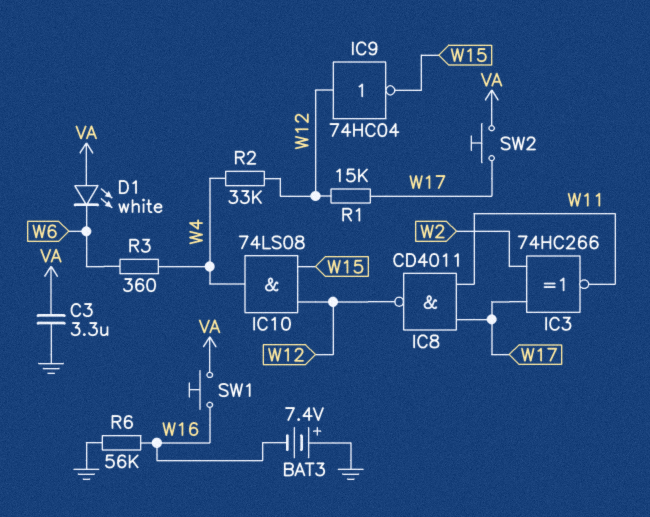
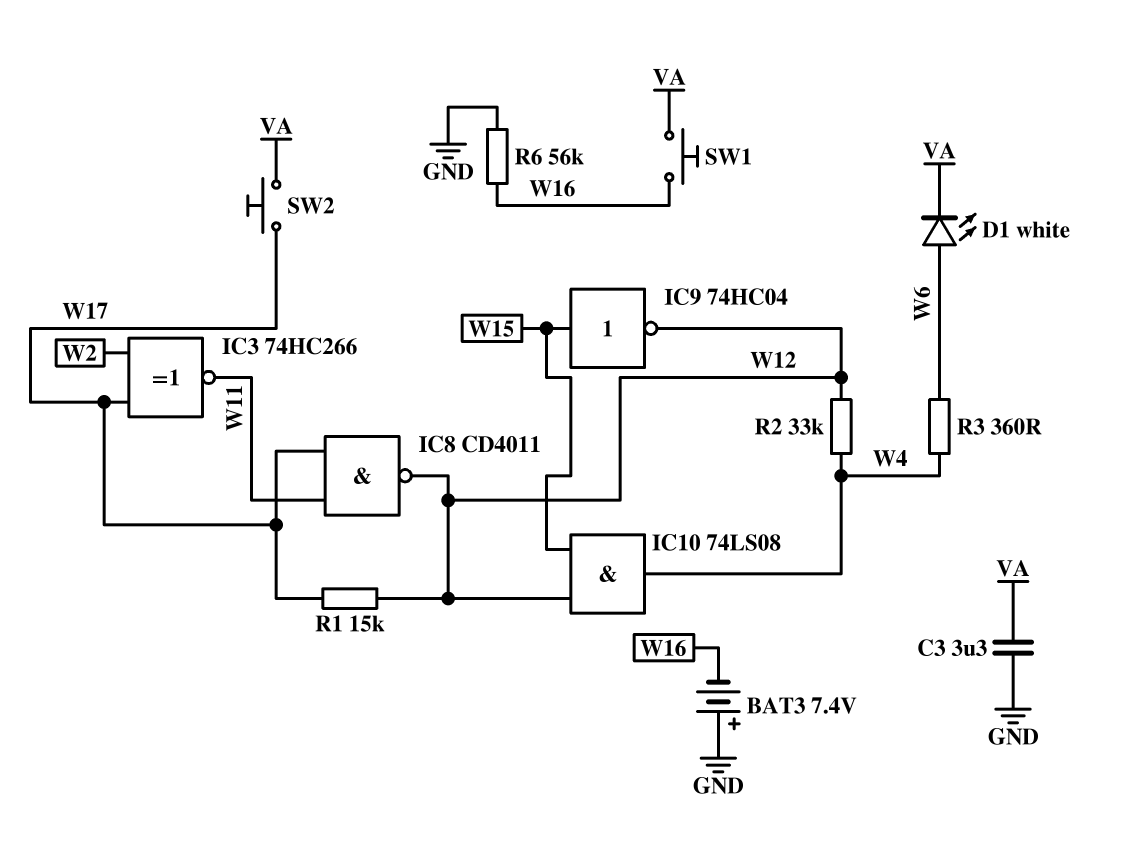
D1: LED white (A VA, K W6) -> LED white (A W6, K VA)
IC9: NOT 74HC04 (in W12, out W15) -> NOT 74HC04 (in W15, out W12)

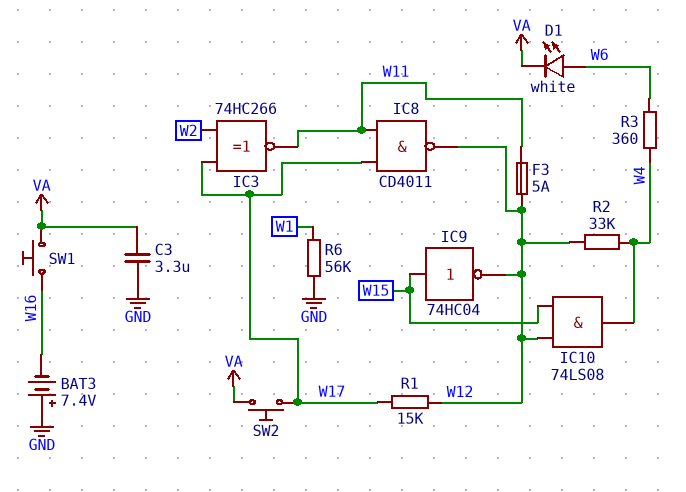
F3: none -> 5A (W11, W12)
R6: 56k (GND, W16) -> 56k (GND, W1)

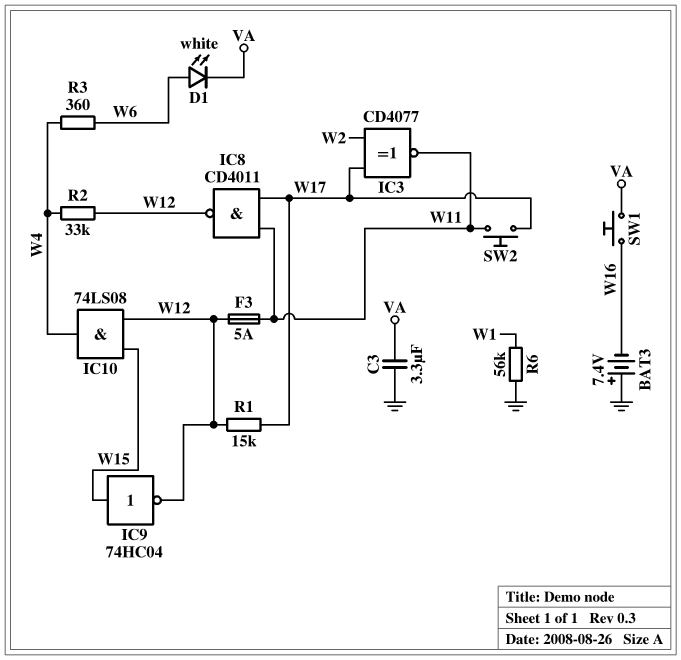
IC3: XNOR 74HC266 (in W2, in W17, out W11) -> XNOR CD4077 (in W2, in W17, out W11)
SW2: button (VA, W17) -> button (W11, W17)

